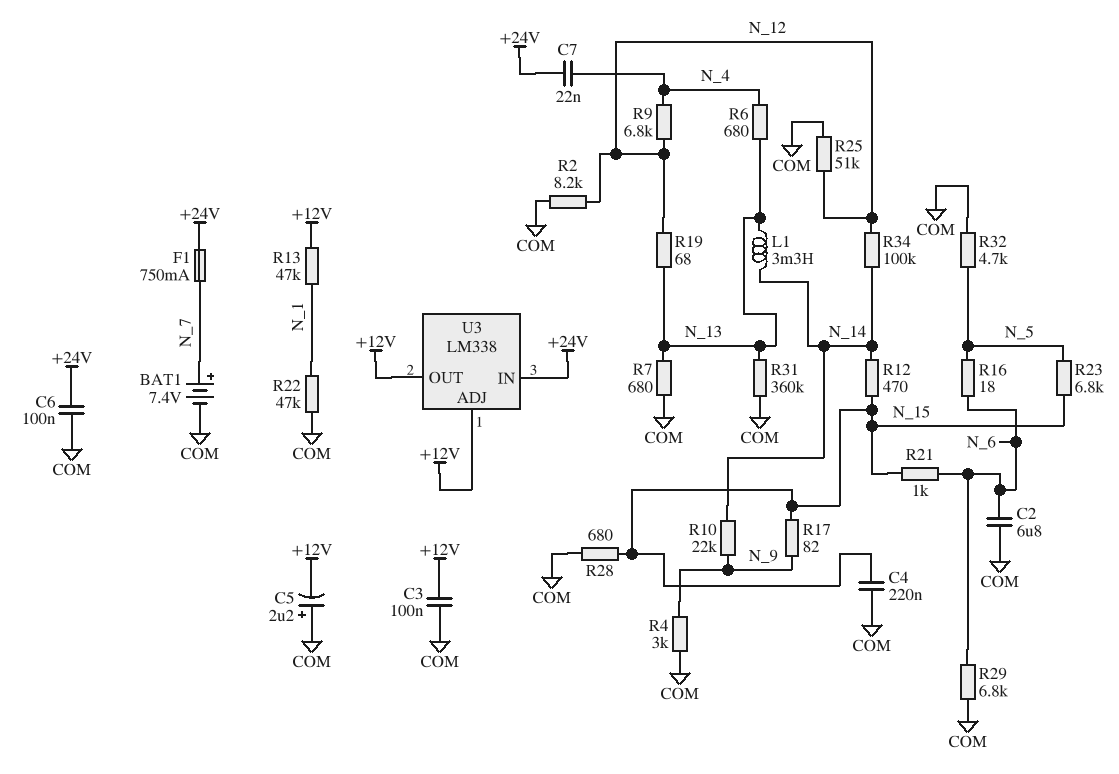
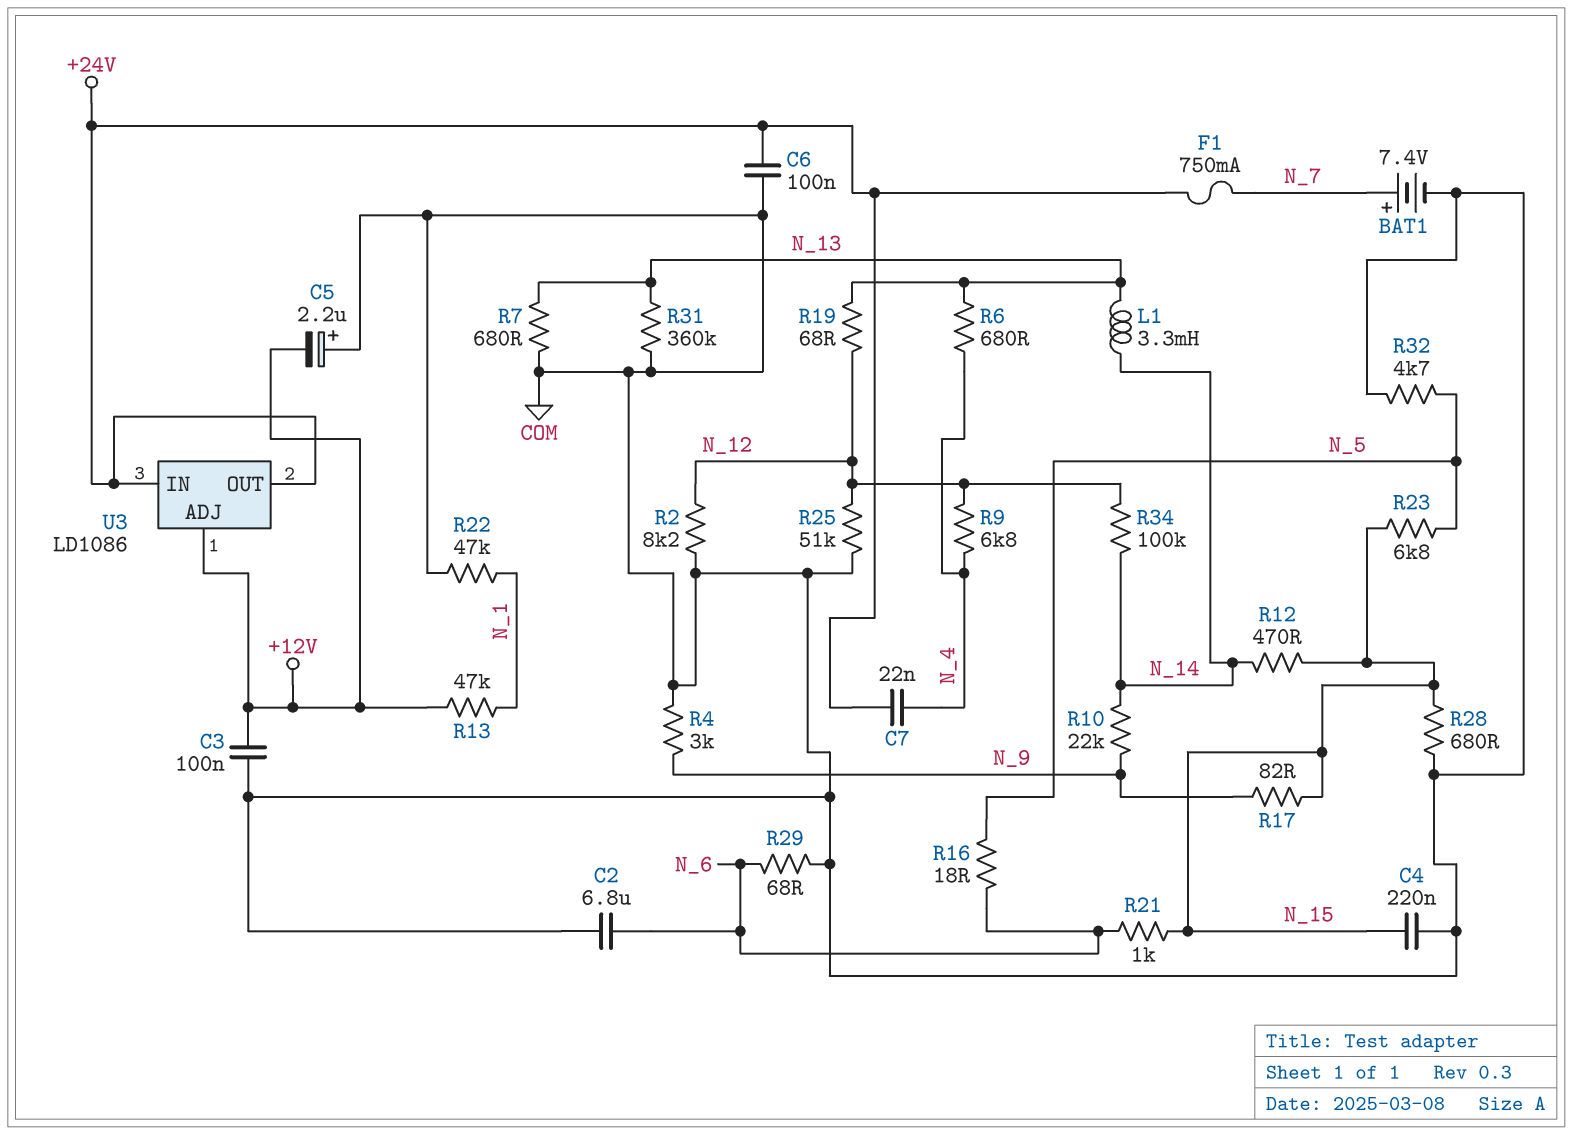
R29: 6.8k (COM, N_6) -> 68 (COM, N_6)
U3: LM338 -> LD1086
U3 pin OUT: +12V -> +24V

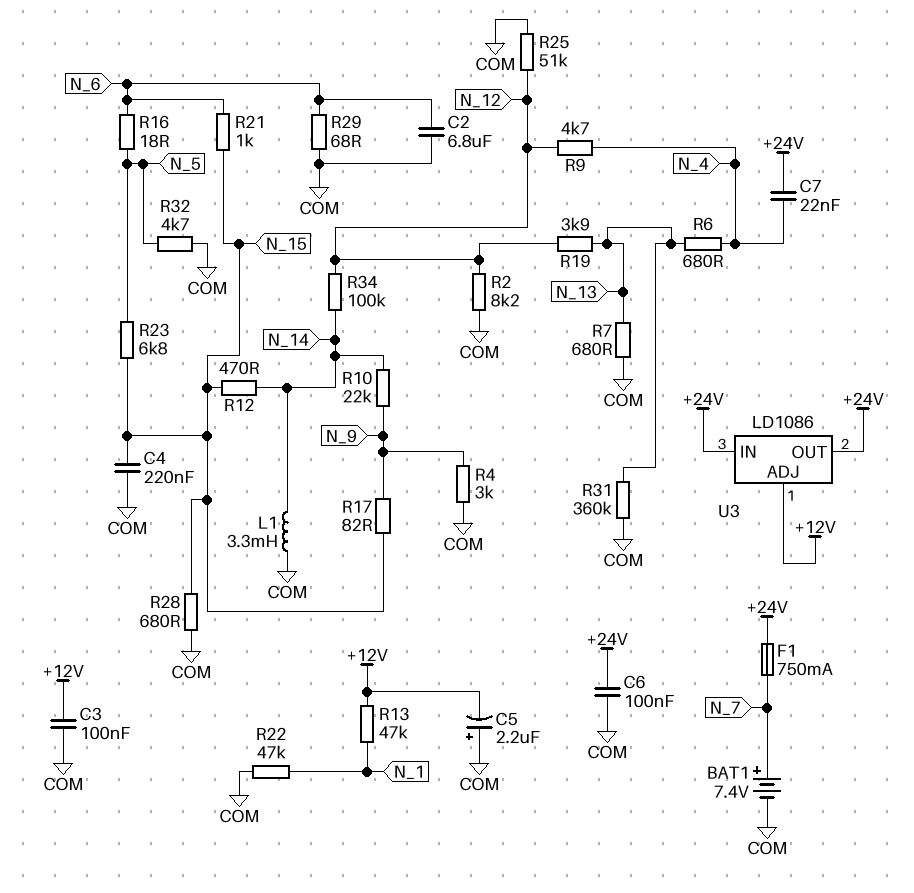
L1: 3.3mH (N_13, N_14) -> 3.3mH (COM, N_14)
R9: 6.8k (N_4, N_12) -> 4.7k (N_4, N_12)
R19: 68 (N_12, N_13) -> 3.9k (N_12, N_13)

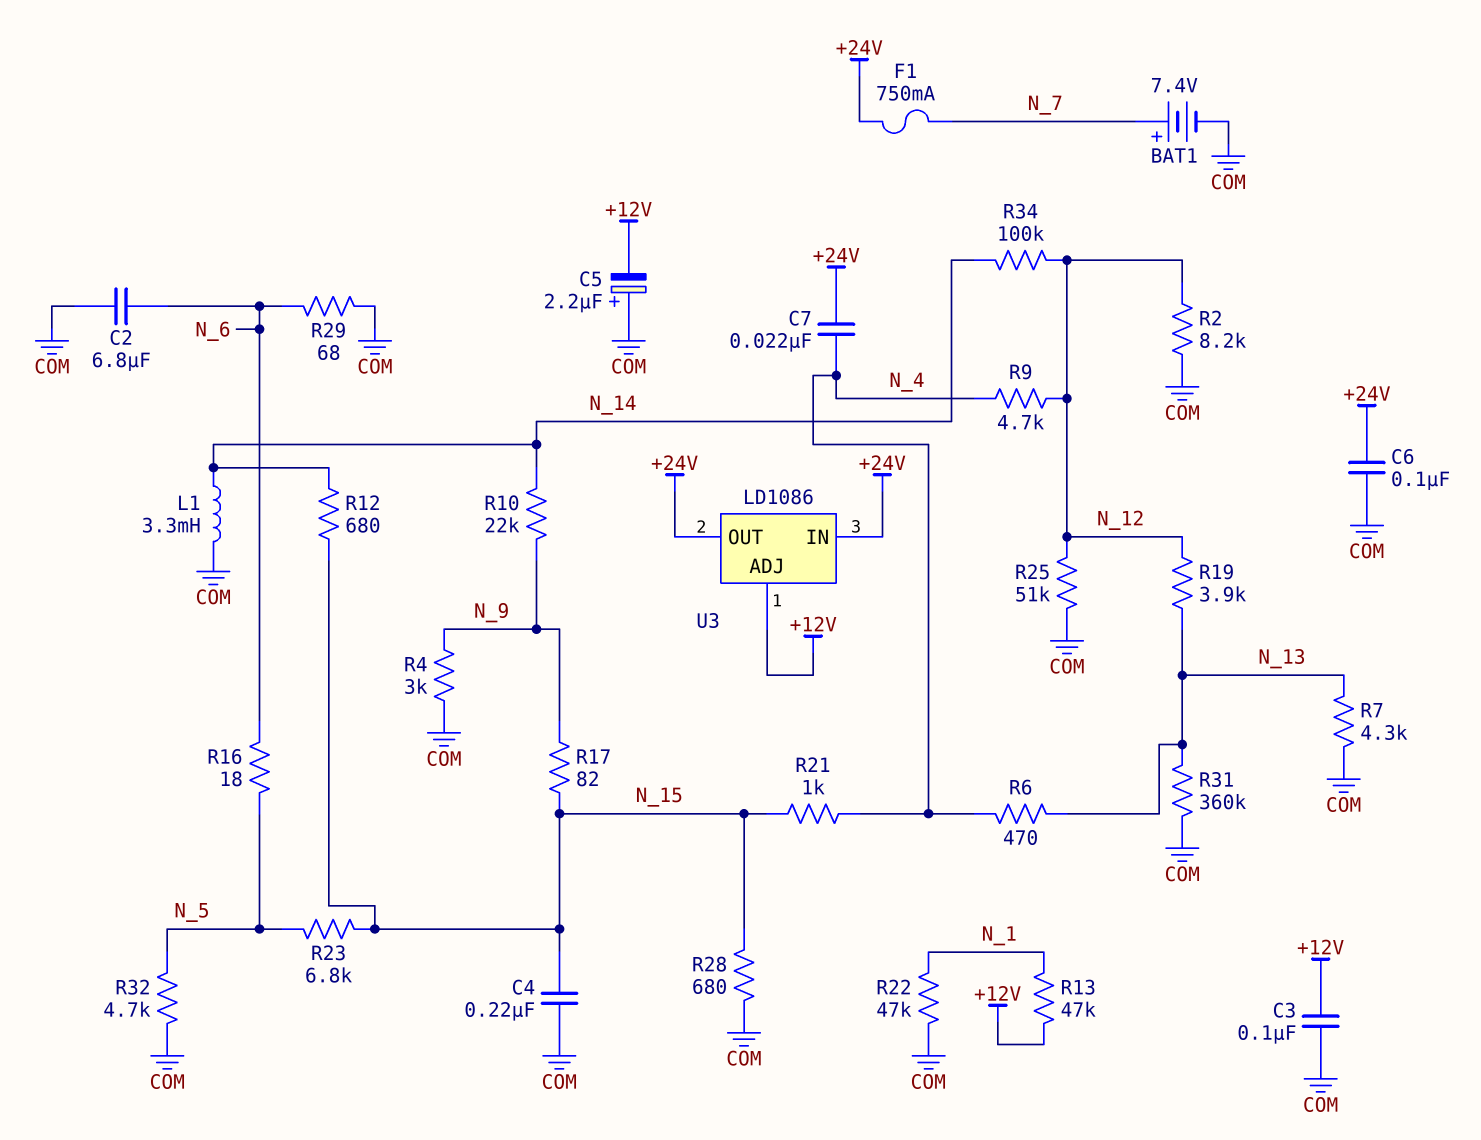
R6: 680 (N_4, N_13) -> 470 (N_4, N_13)
R7: 680 (COM, N_13) -> 4.3k (COM, N_13)
R12: 470 (N_14, N_15) -> 680 (N_14, N_15)
R21: 1k (N_6, N_15) -> 1k (N_4, N_15)

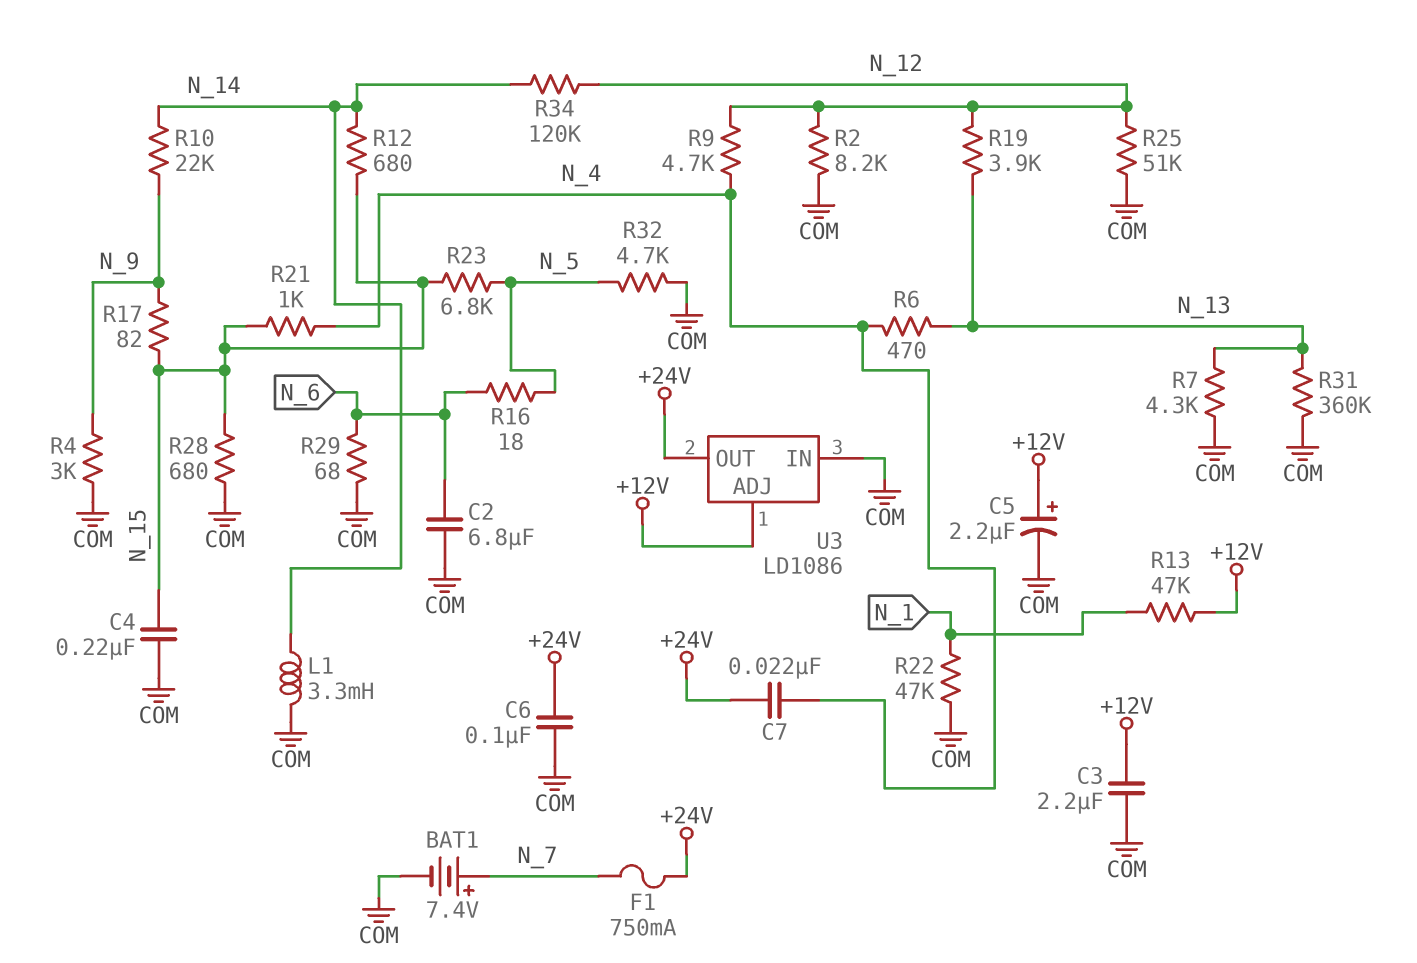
C3: 100nF (+12V, COM) -> 2.2uF (+12V, COM)
C5: 2.2uF (plus COM, minus +12V) -> 2.2uF (plus +12V, minus COM)
R34: 100k (N_12, N_14) -> 120k (N_12, N_14)
U3 pin IN: +24V -> COM

